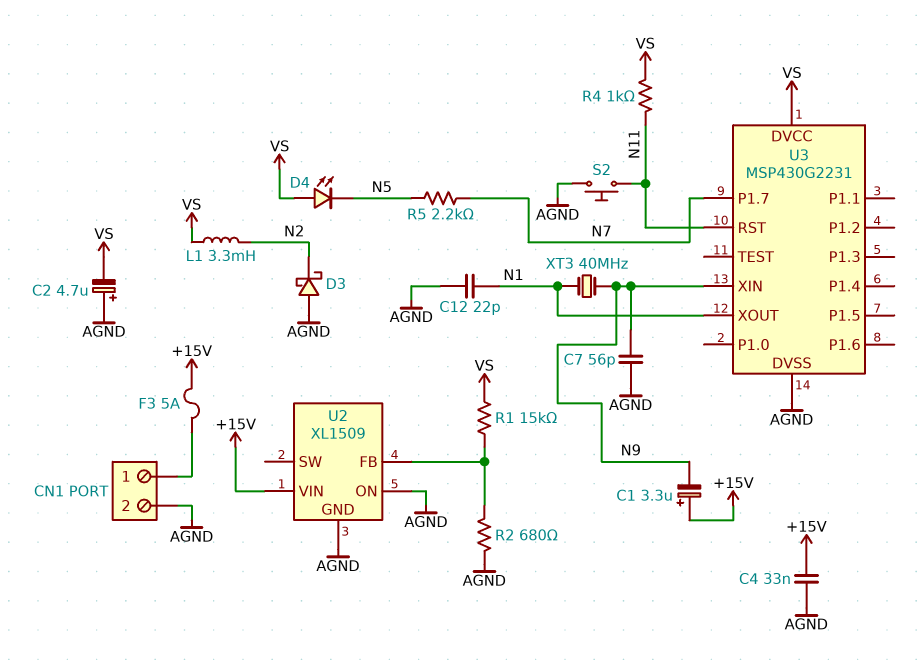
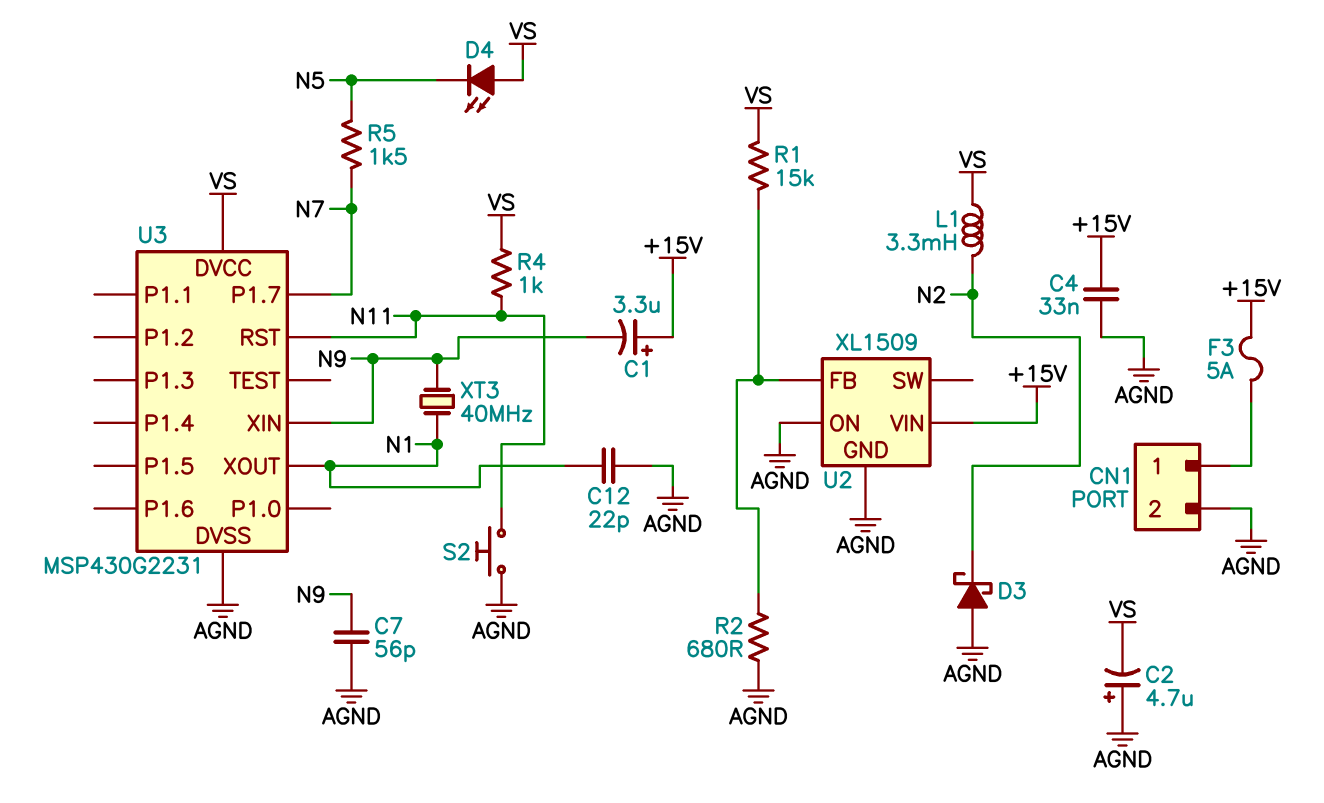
R5: 2.2k (N5, N7) -> 1.5k (N5, N7)

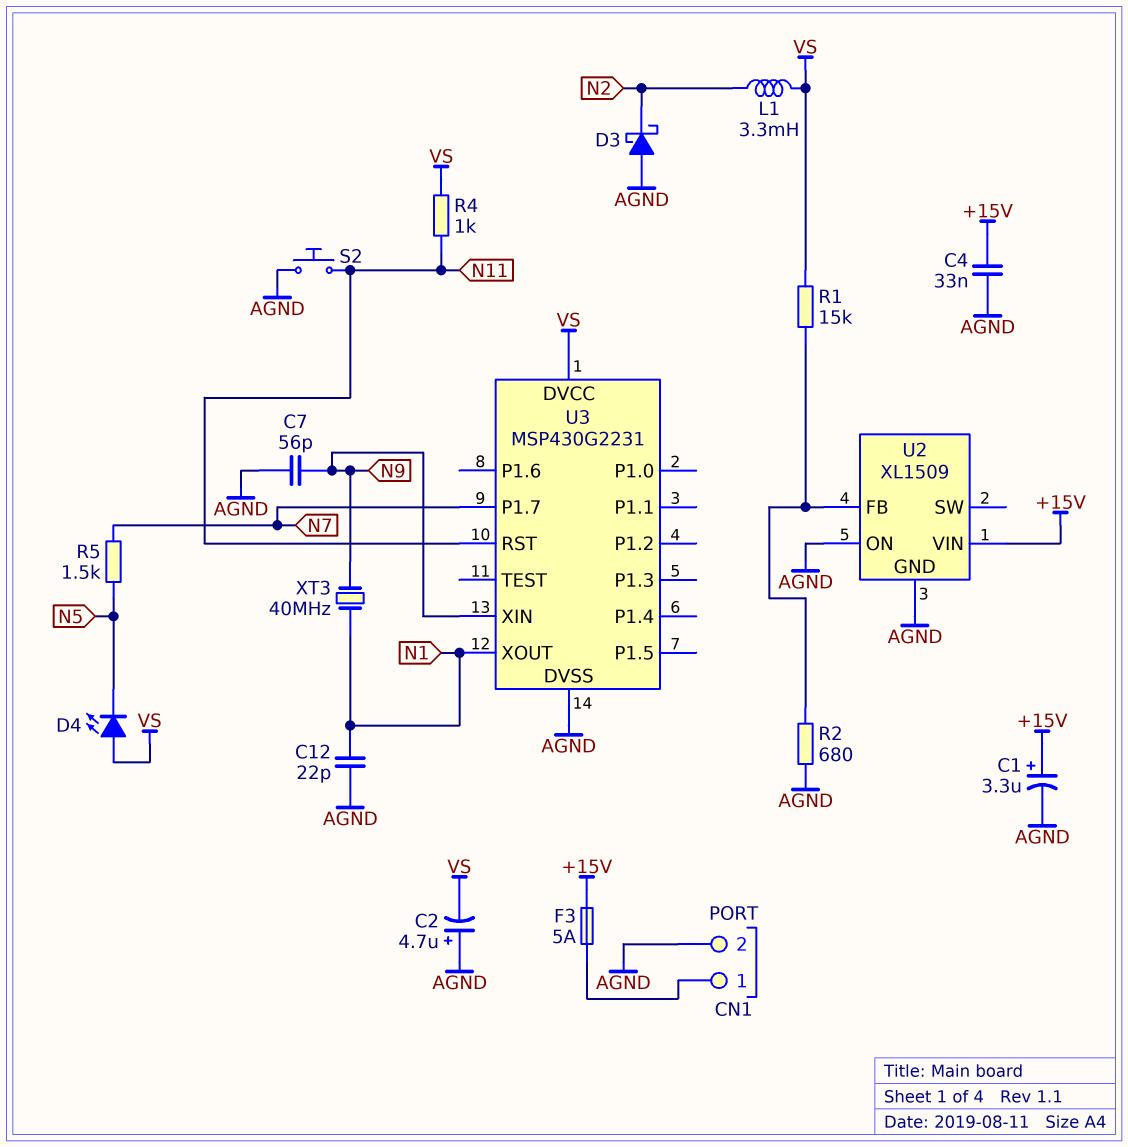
C1: 3.3uF (plus +15V, minus N9) -> 3.3uF (plus +15V, minus AGND)

